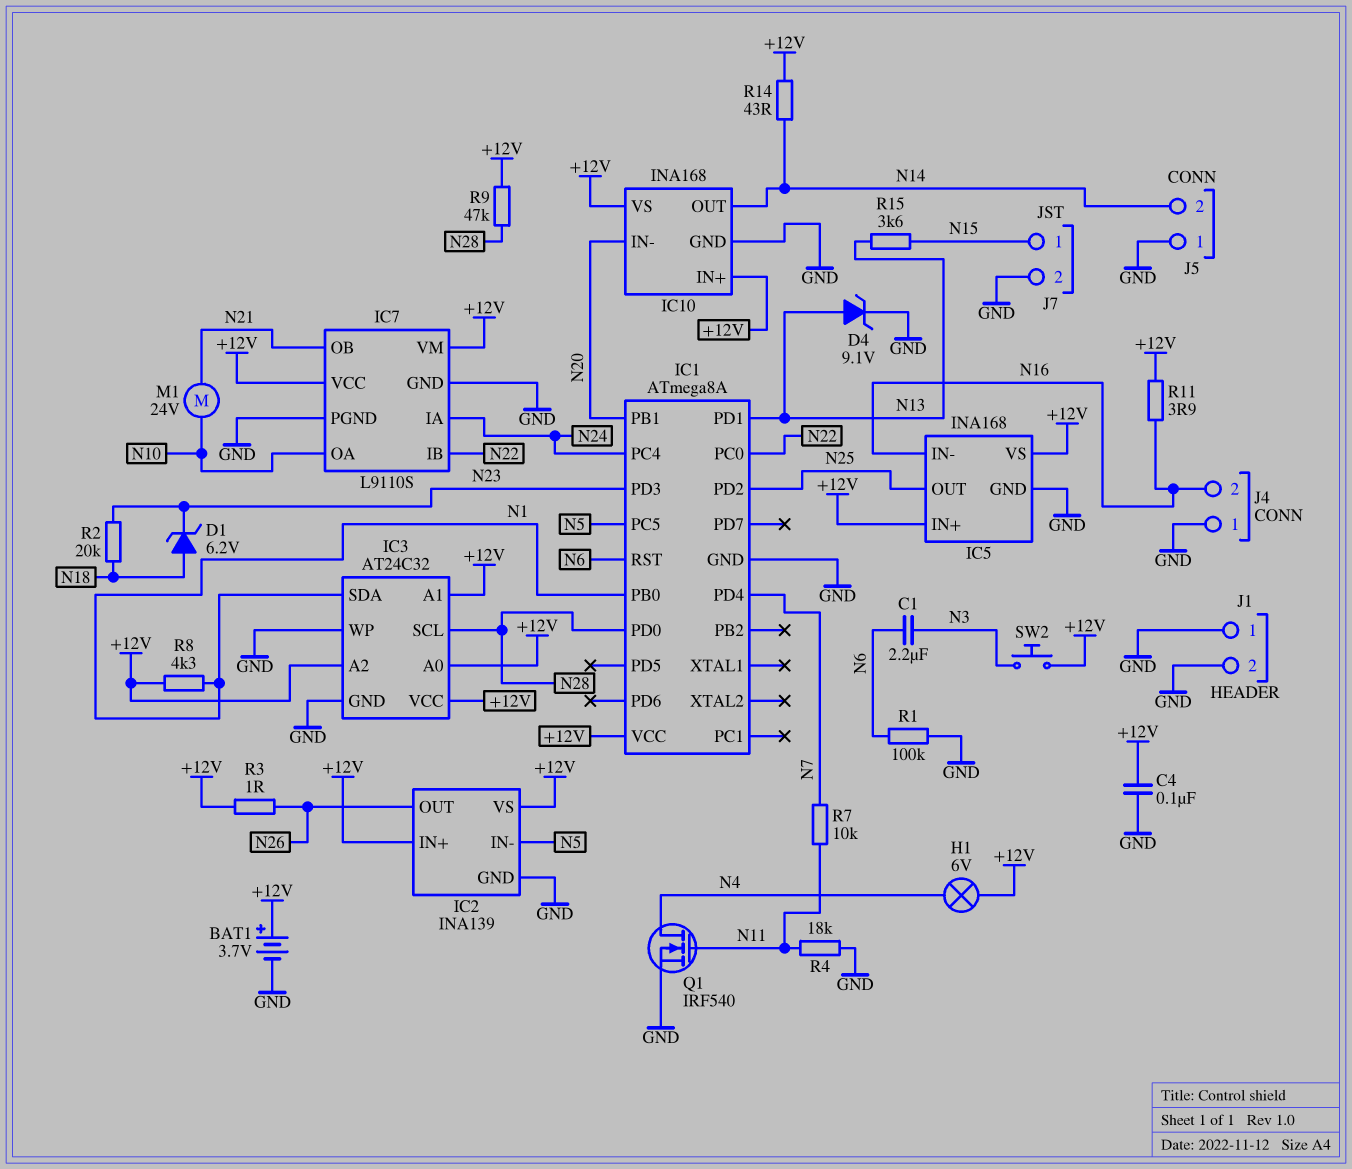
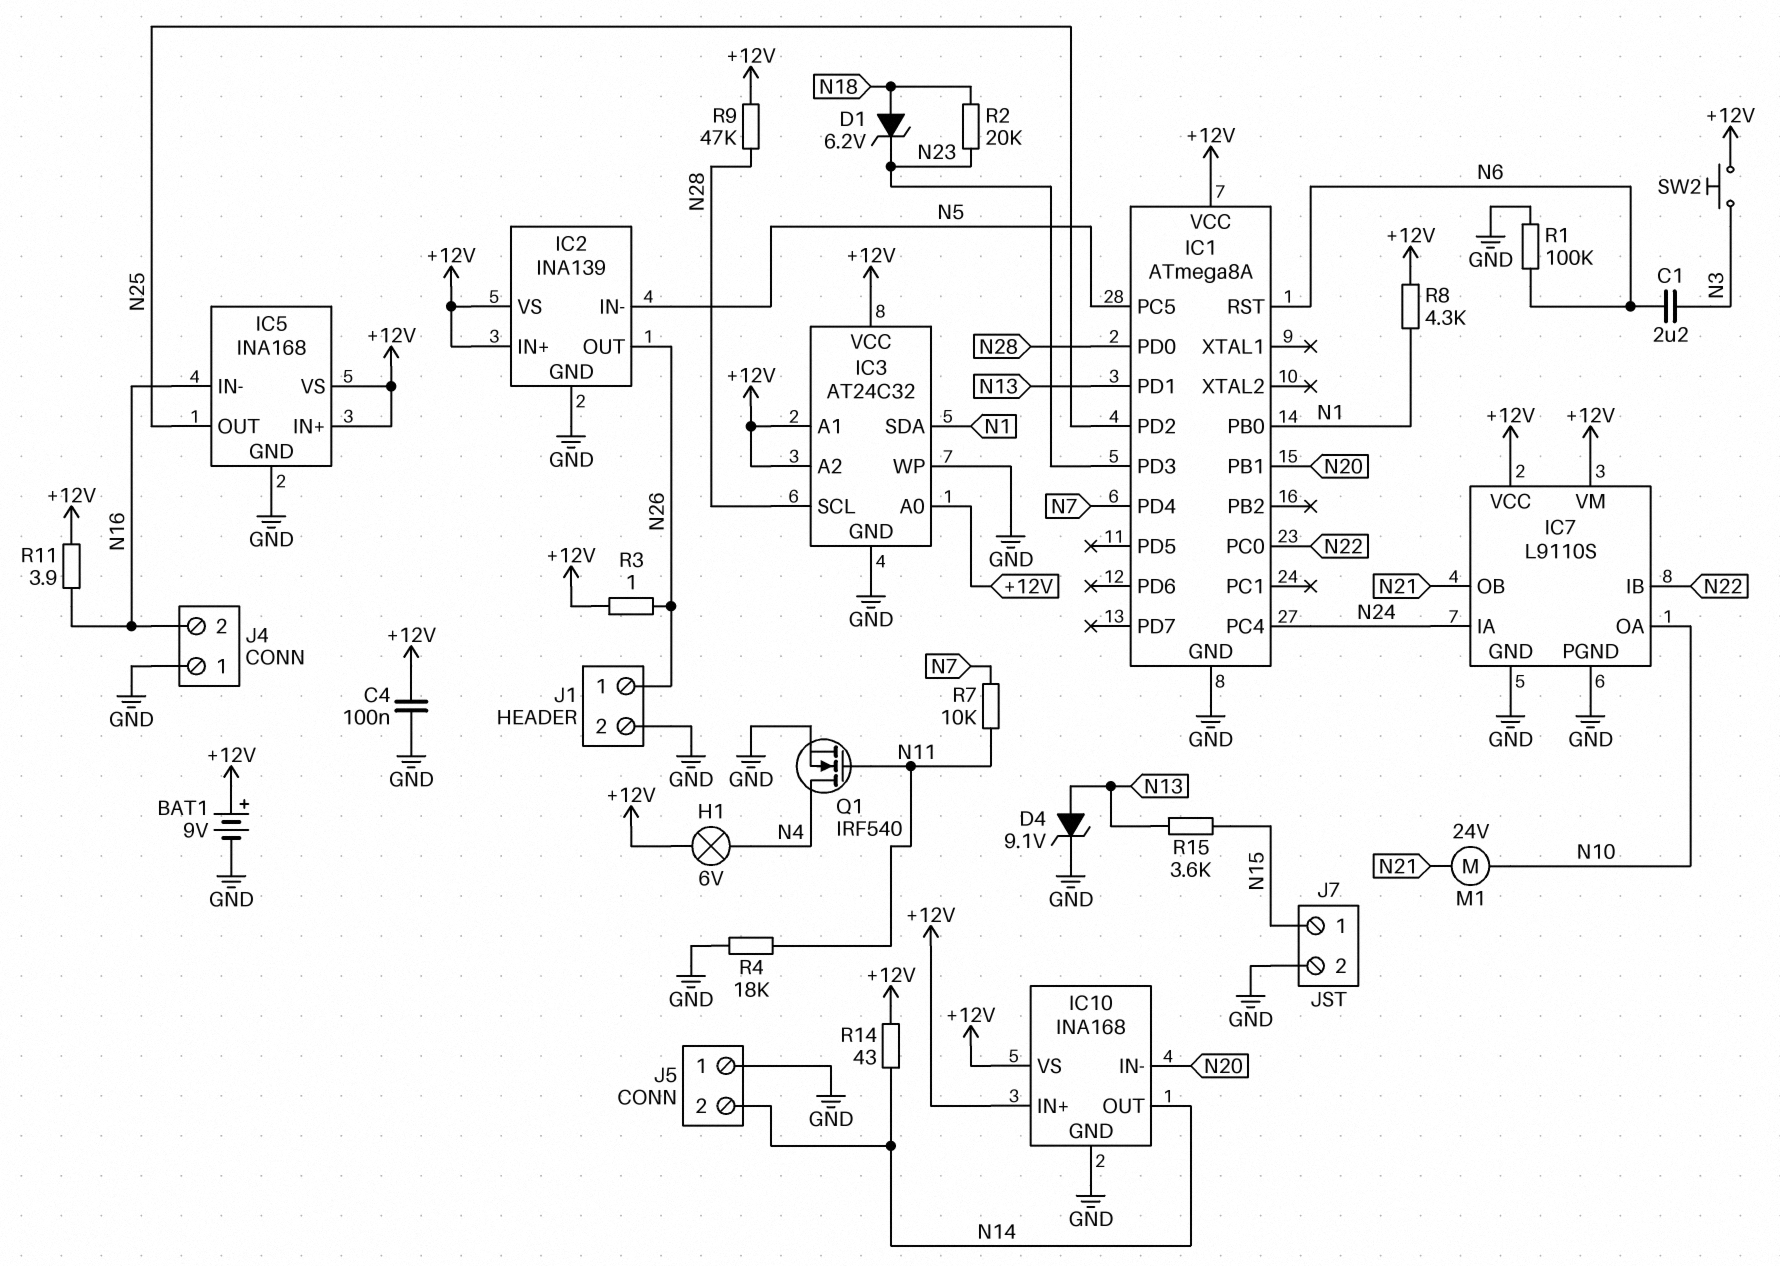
BAT1: 3.7V (plus +12V, minus GND) -> 9V (plus +12V, minus GND)
J1 pin 1: GND -> N26

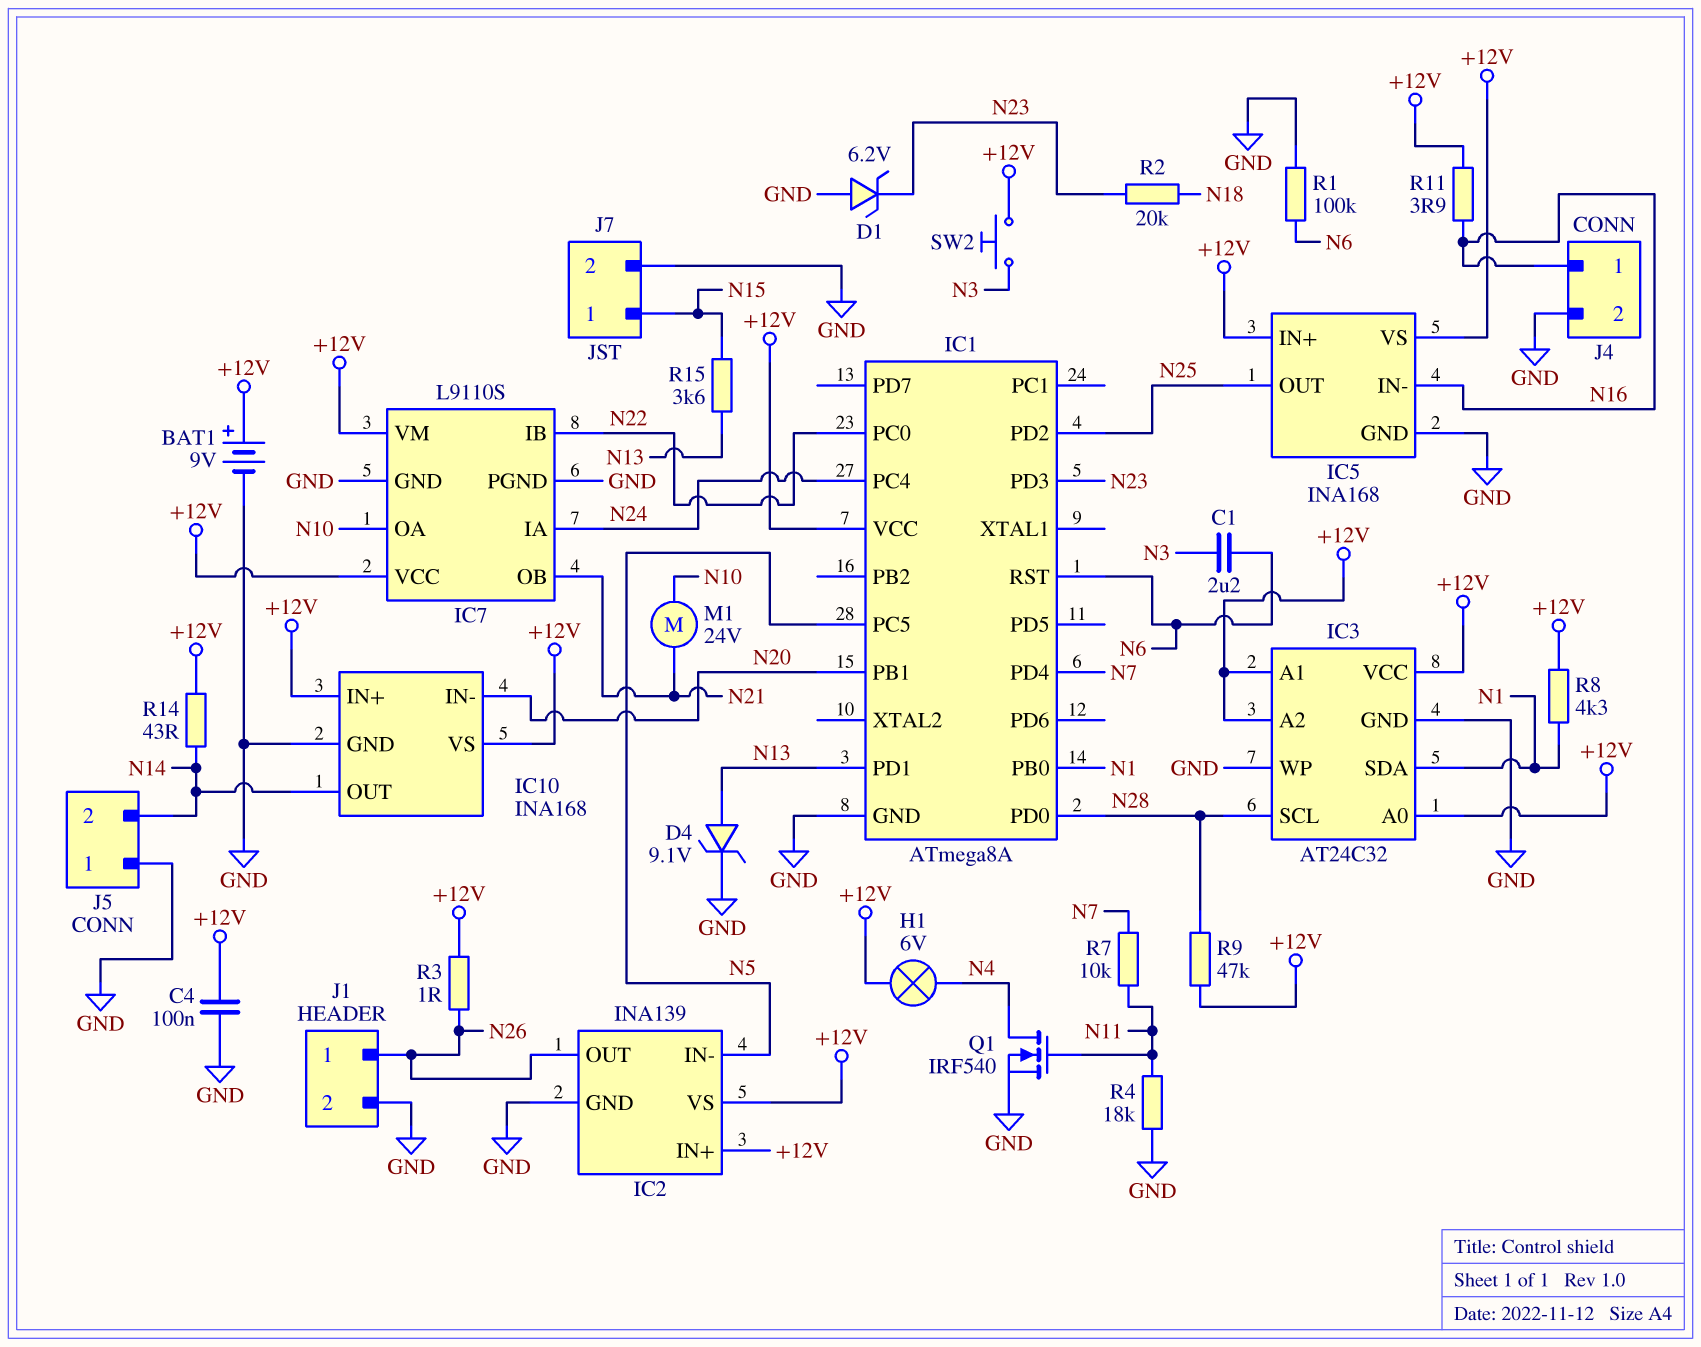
D1: zener 6.2V (A N18, K N23) -> zener 6.2V (A GND, K N23)
J4 pin 1: GND -> N16
J4 pin 2: N16 -> GND

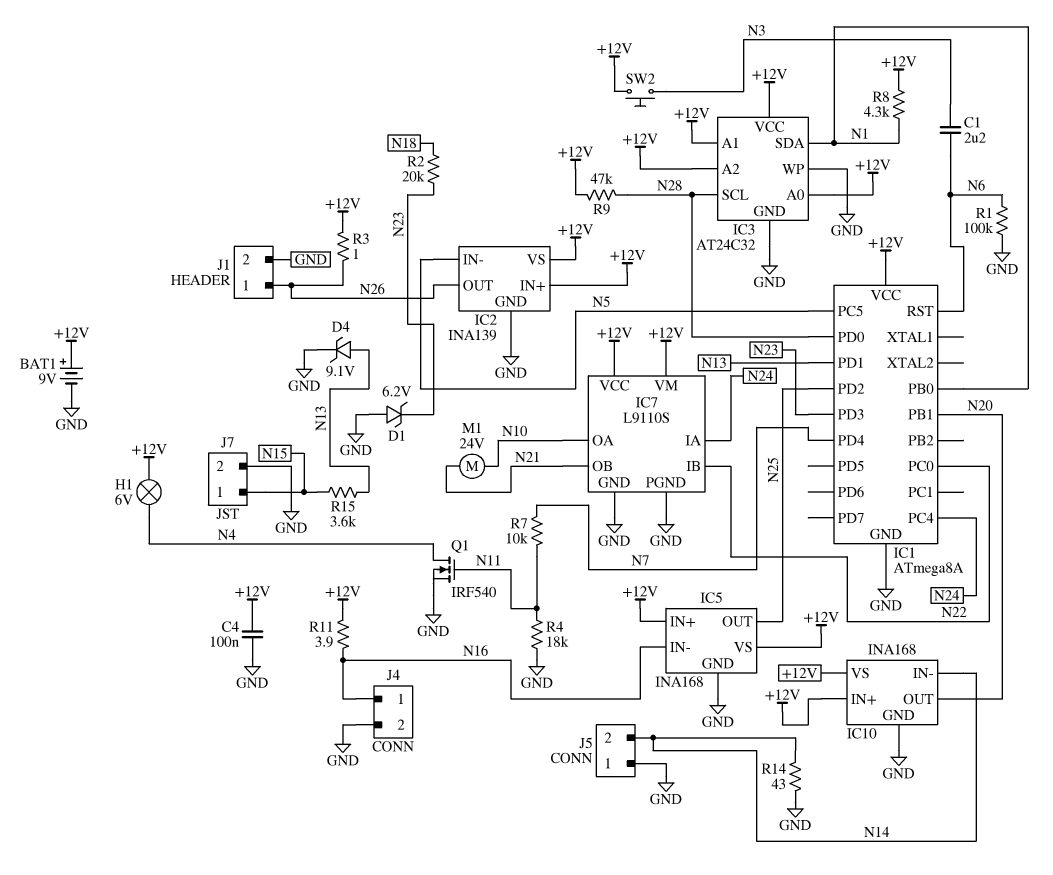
IC10 pin IN-: N20 -> N14
IC10 pin OUT: N14 -> N20
R14: 43 (+12V, N14) -> 43 (GND, N14)

